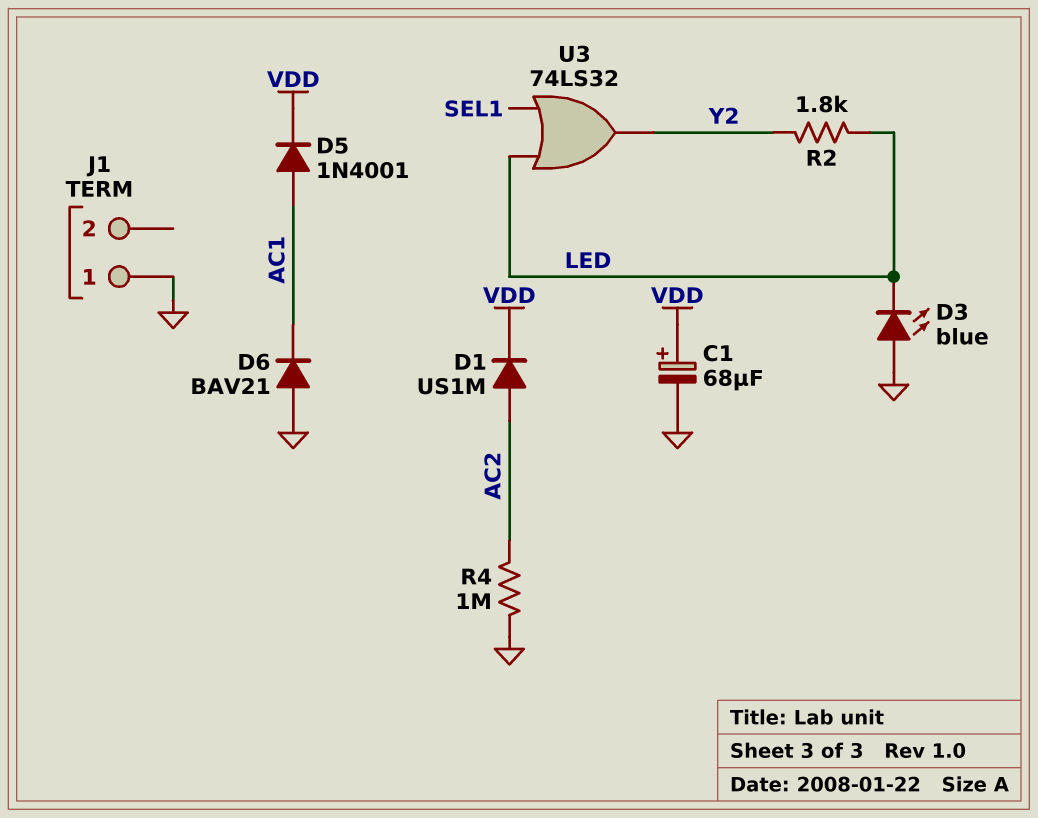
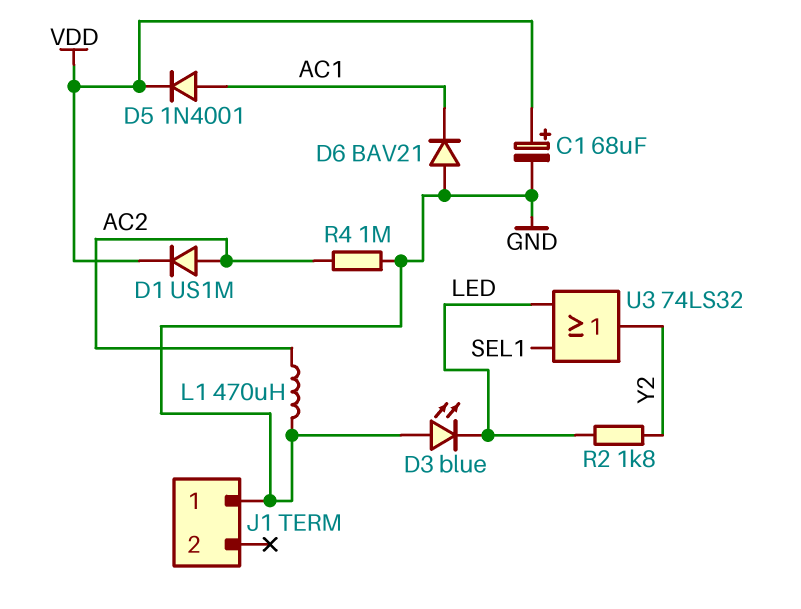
L1: none -> 470uH (AC2, GND)

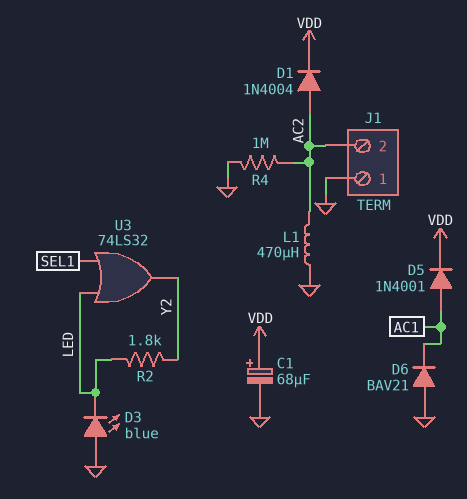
D1: diode US1M (A AC2, K VDD) -> diode 1N4004 (A AC2, K VDD)
J1 pin 2: none -> AC2

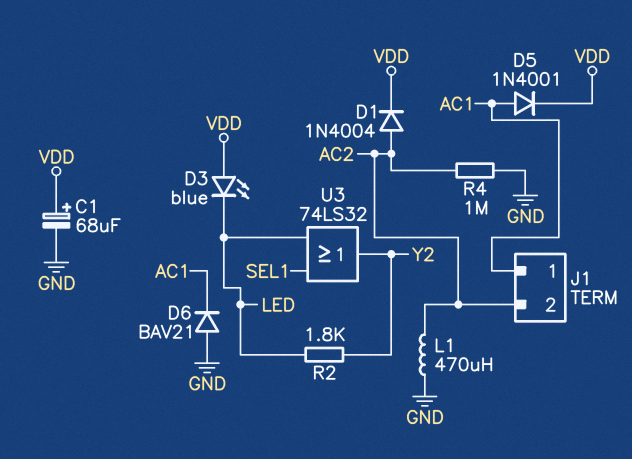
D3: LED blue (A GND, K LED) -> LED blue (A VDD, K LED)
J1 pin 1: GND -> AC1

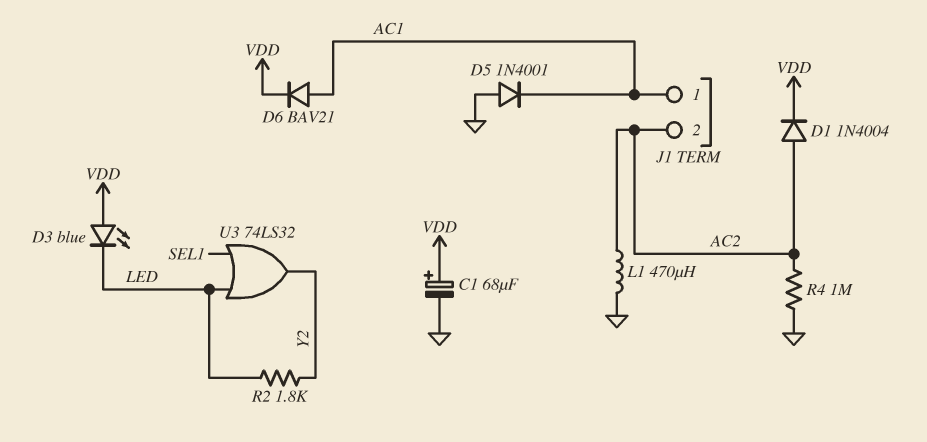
D5: diode 1N4001 (A AC1, K VDD) -> diode 1N4001 (A GND, K AC1)
D6: diode BAV21 (A GND, K AC1) -> diode BAV21 (A AC1, K VDD)

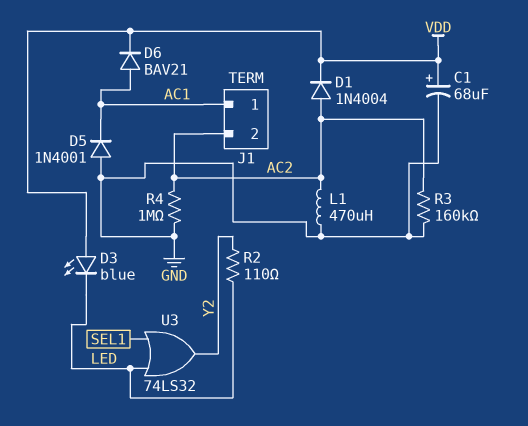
R2: 1.8k (LED, Y2) -> 110 (LED, Y2)
R3: none -> 160k (AC2, GND)

